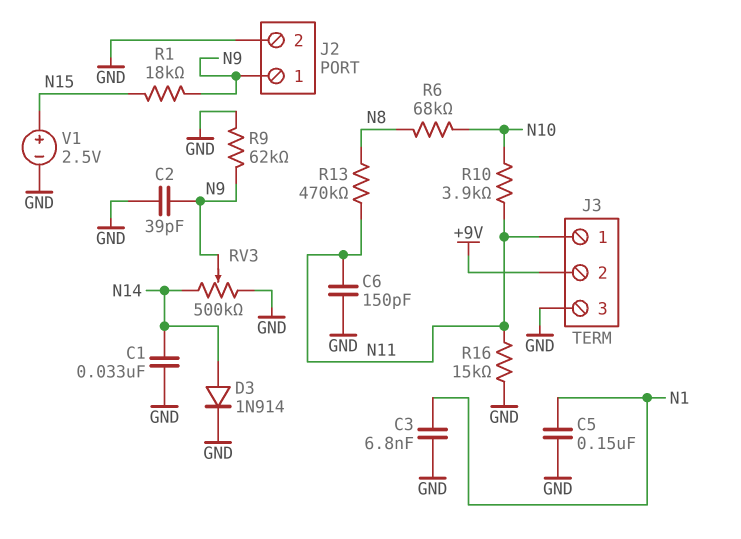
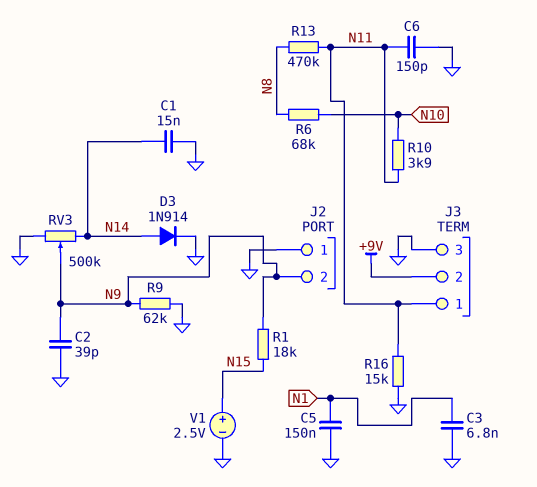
C1: 33nF (GND, N14) -> 15nF (GND, N14)
J2 pin 1: N9 -> GND
J2 pin 2: GND -> N9

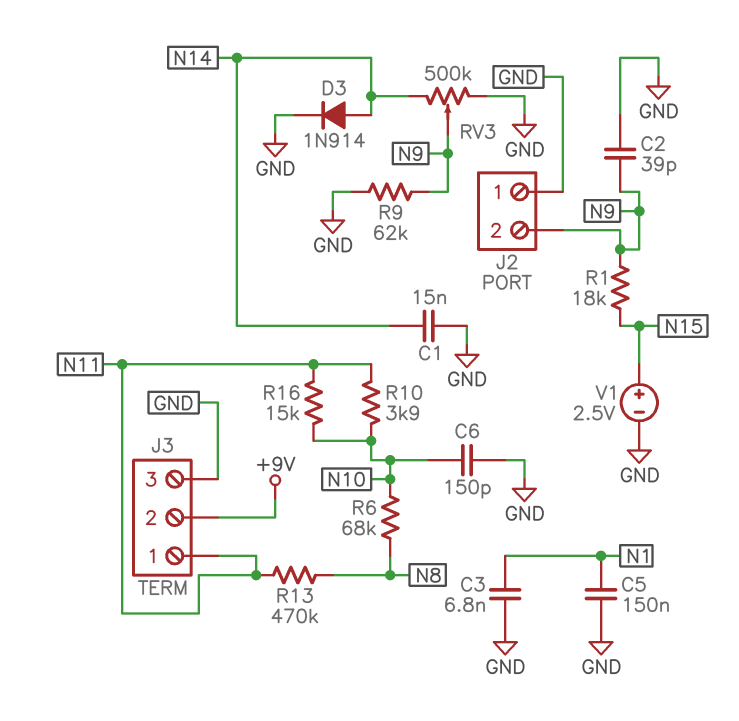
C6: 150pF (GND, N11) -> 150pF (GND, N10)
R16: 15k (GND, N11) -> 15k (N10, N11)

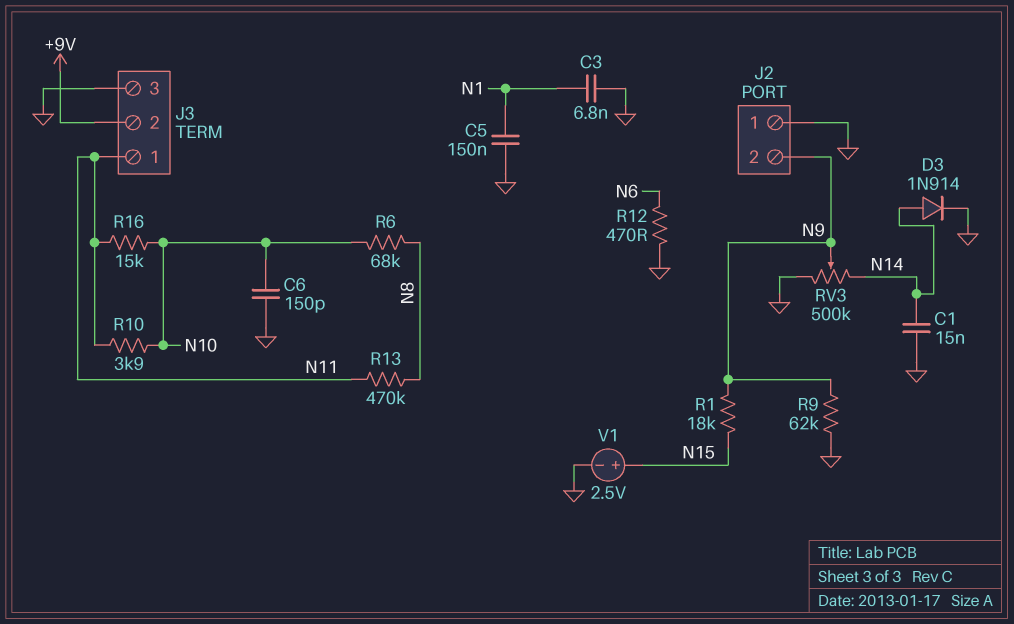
C2: 39pF (GND, N9) -> none
R12: none -> 470 (GND, N6)

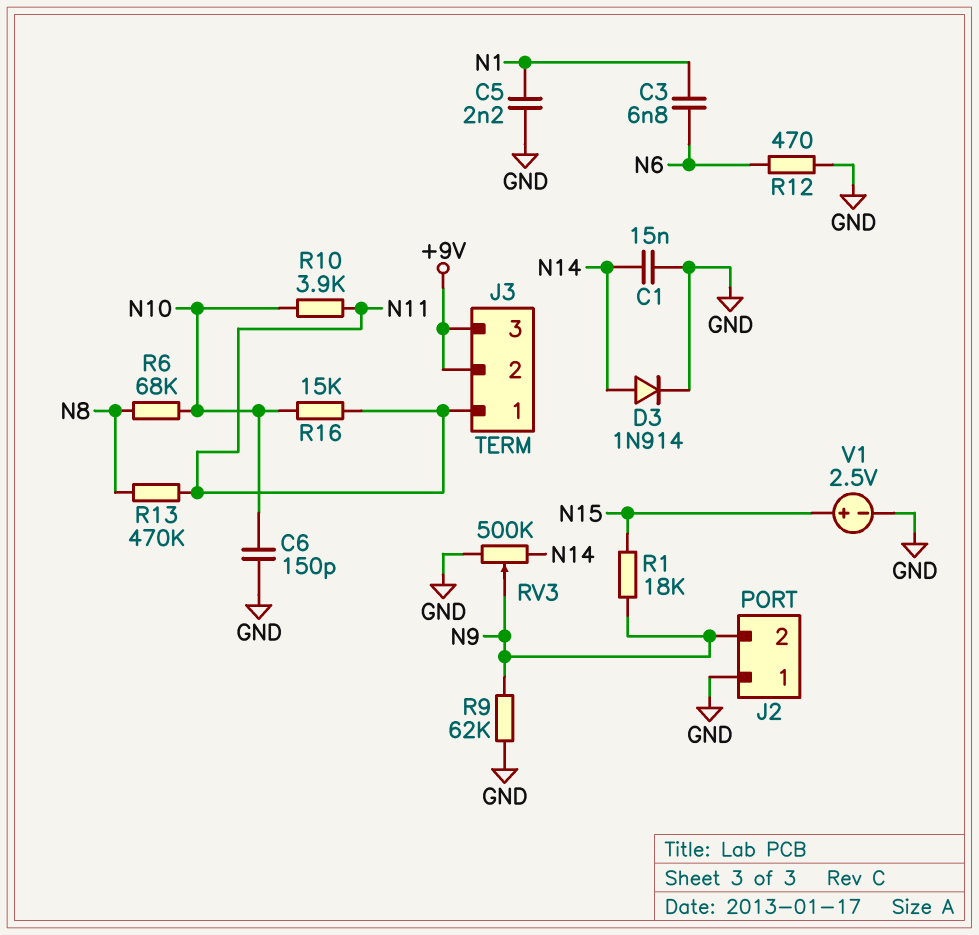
C3: 6.8nF (GND, N1) -> 6.8nF (N1, N6)
C5: 150nF (GND, N1) -> 2.2nF (GND, N1)
J3 pin 3: GND -> +9V

